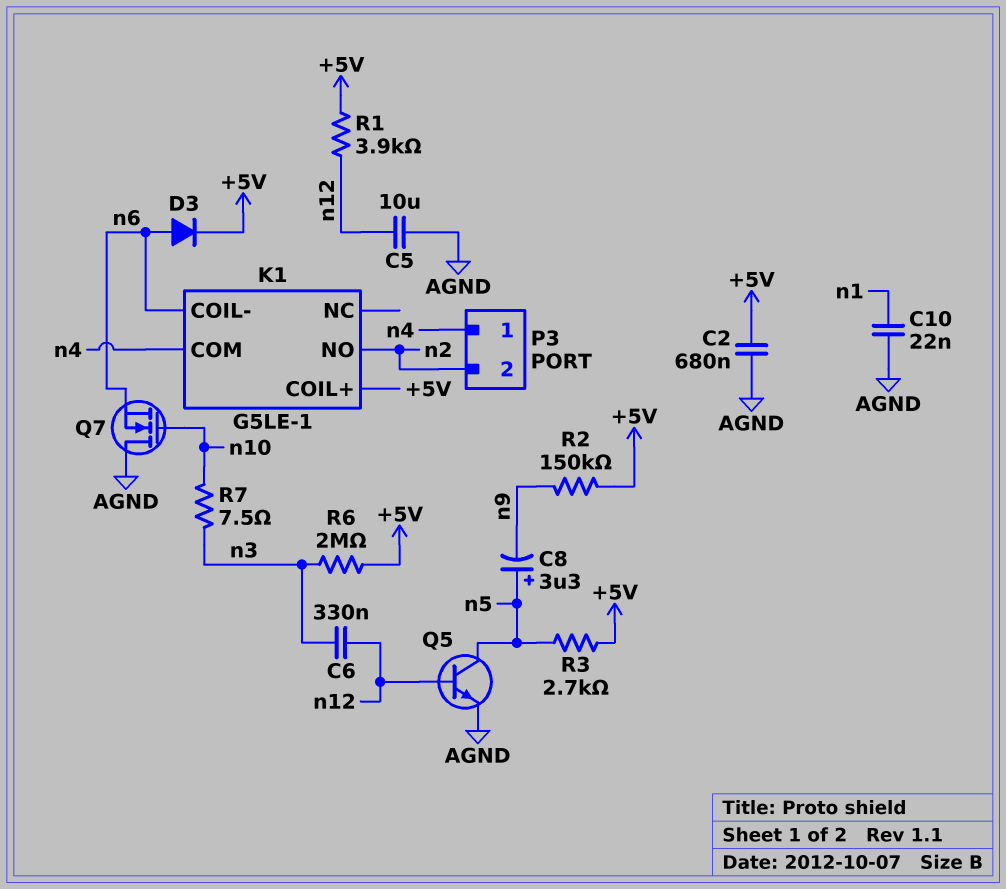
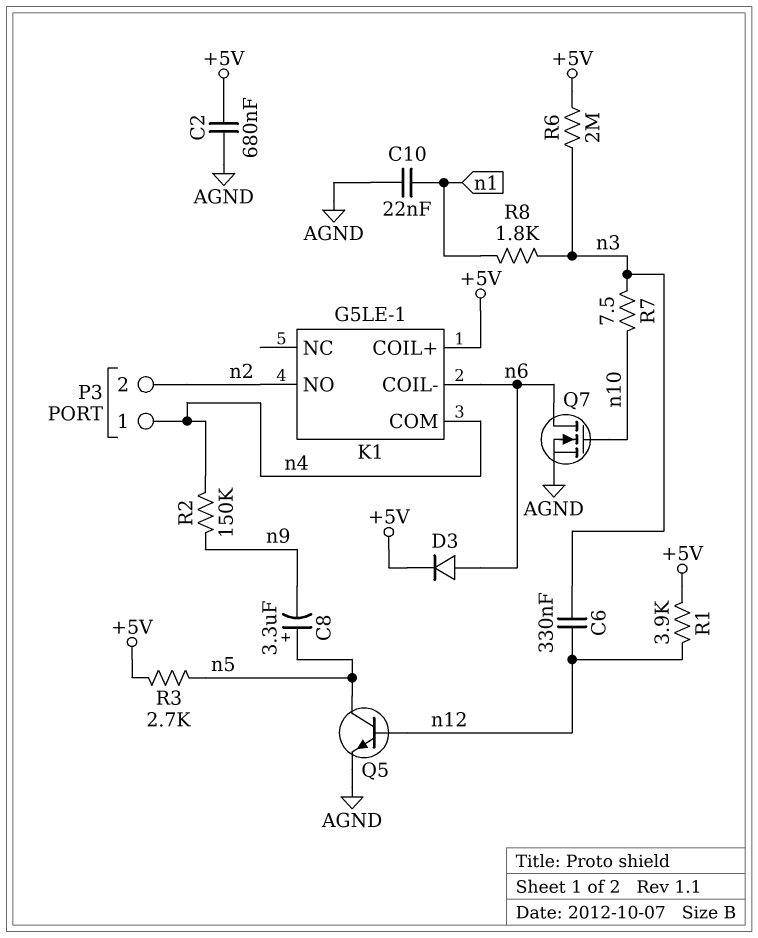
C5: 10uF (AGND, n12) -> none
Q7: NMOS (G n10, D AGND, S n6) -> NMOS (G n10, D n6, S AGND)
R2: 150k (+5V, n9) -> 150k (n4, n9)
R8: none -> 1.8k (n1, n3)

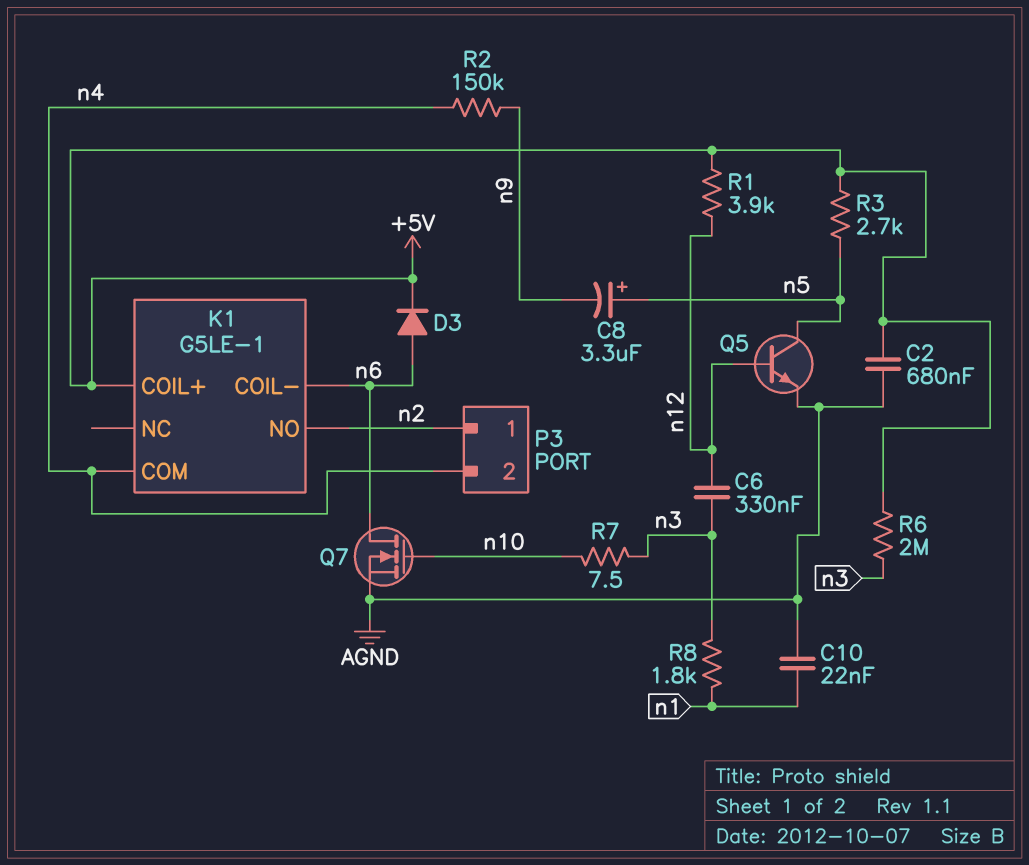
P3 pin 1: n4 -> n2
P3 pin 2: n2 -> n4

